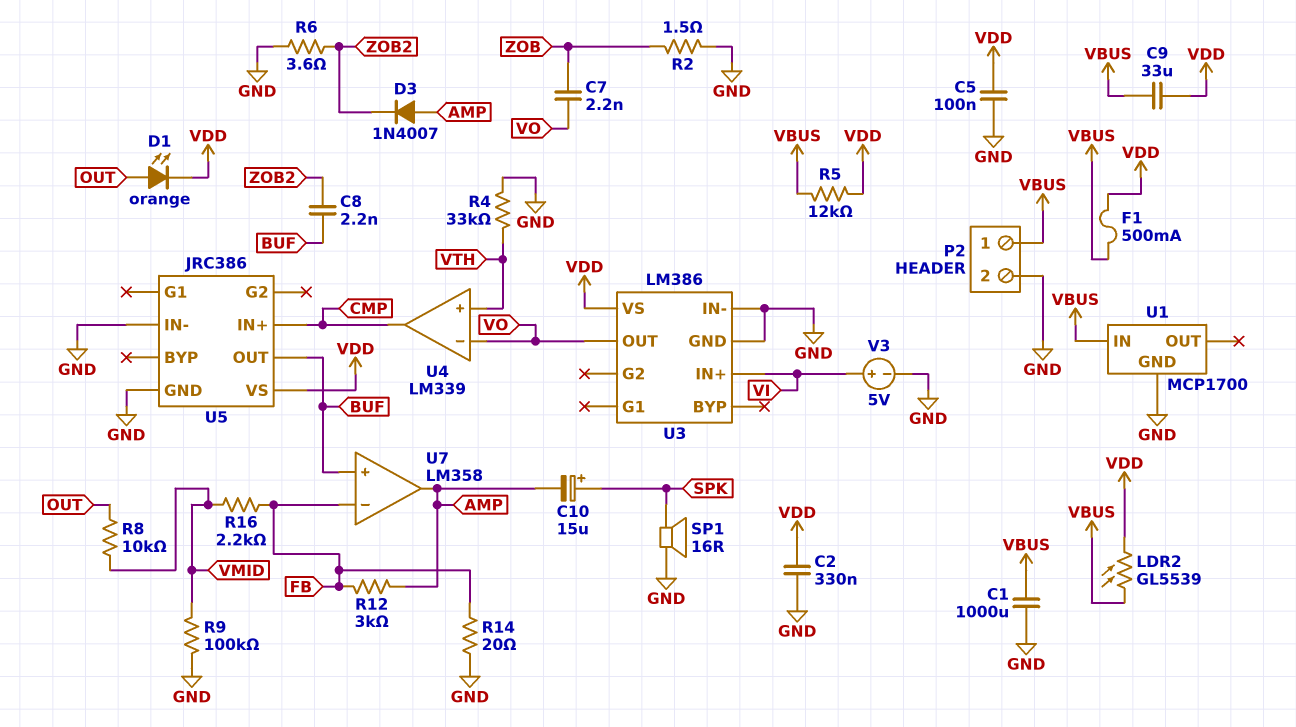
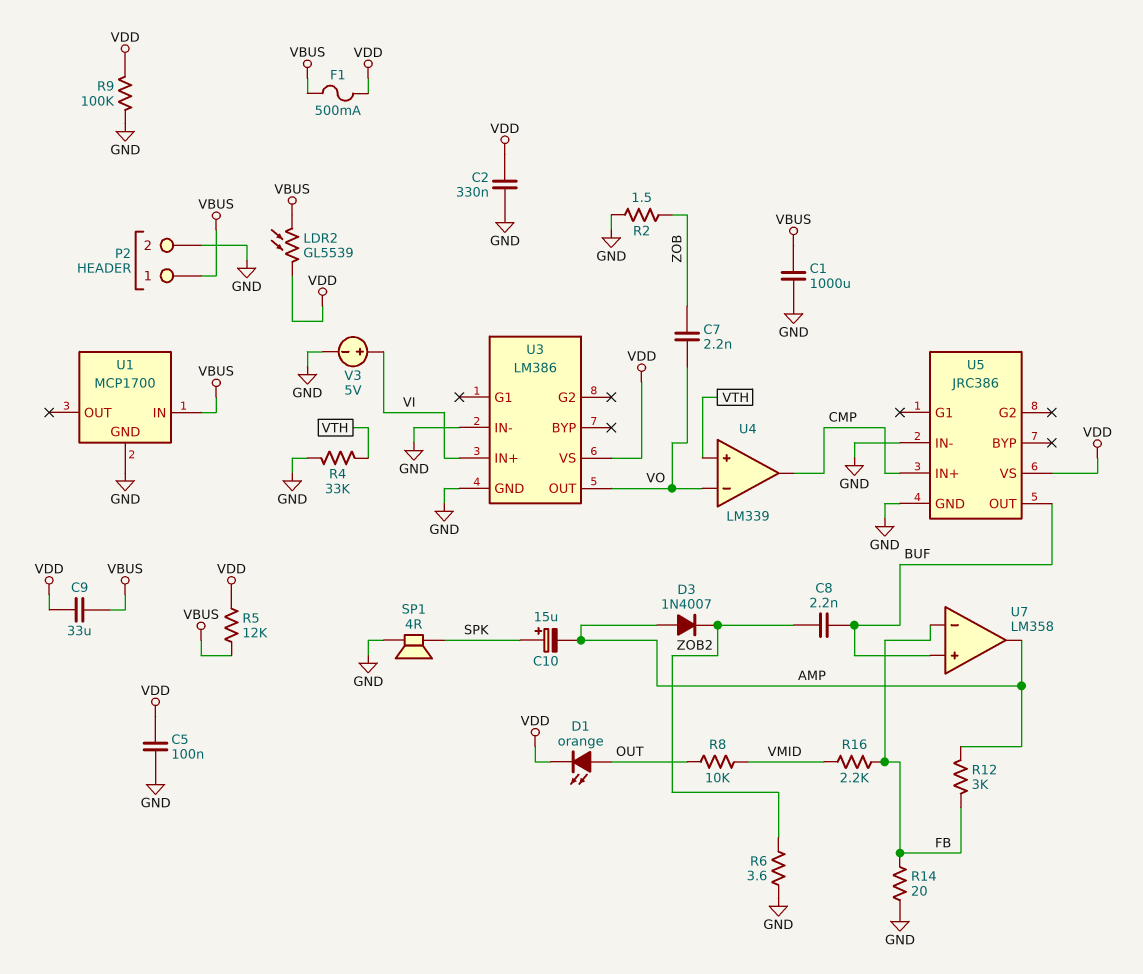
R9: 100k (GND, VMID) -> 100k (GND, VDD)
SP1: speaker 16R (GND, SPK) -> speaker 4R (GND, SPK)

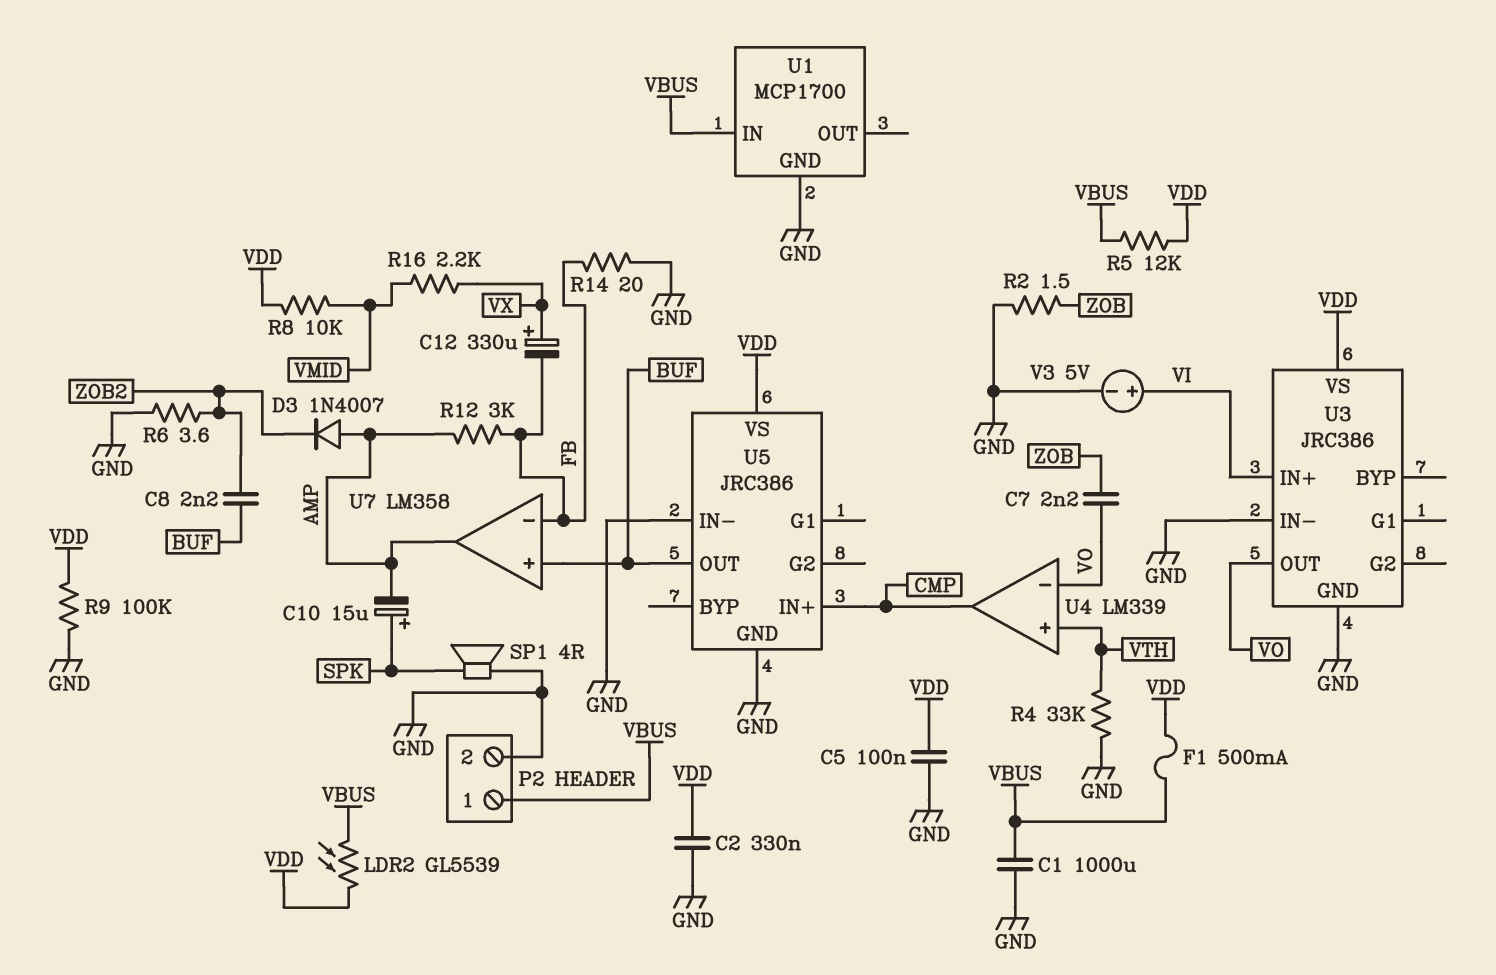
C9: 33uF (VBUS, VDD) -> none
C12: none -> 330uF (plus VX, minus FB)
D1: LED orange (A OUT, K VDD) -> none
R8: 10k (OUT, VMID) -> 10k (VDD, VMID)
R16: 2.2k (FB, VMID) -> 2.2k (VMID, VX)
U3: LM386 -> JRC386

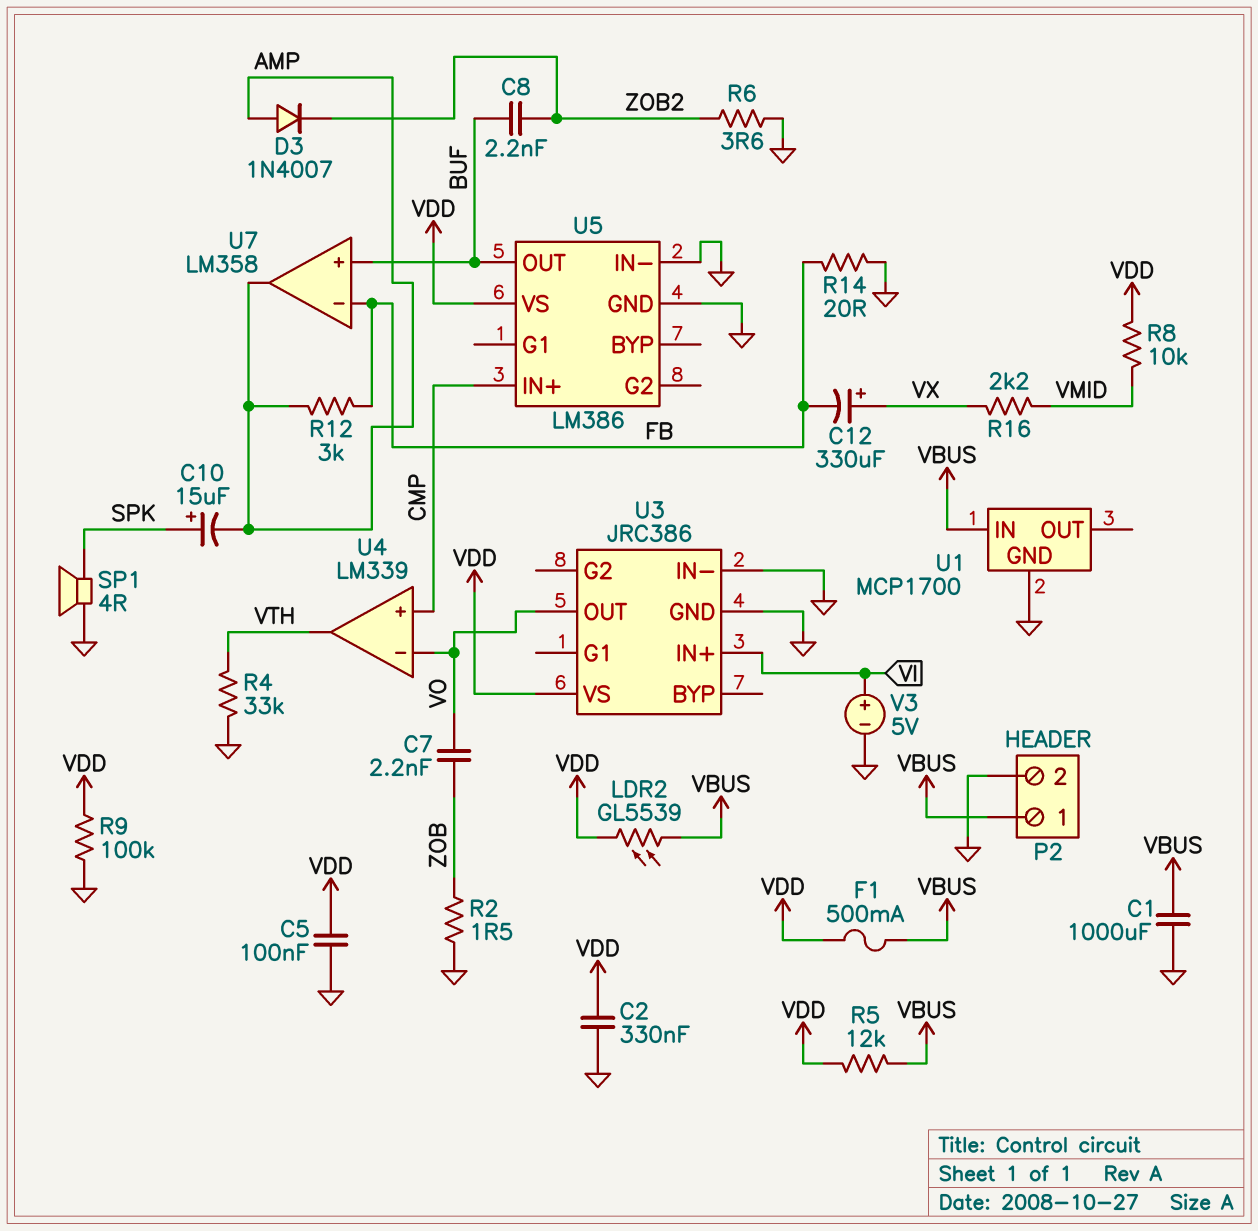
U4 pin in+: VTH -> CMP
U4 pin out: CMP -> VTH
U5: JRC386 -> LM386

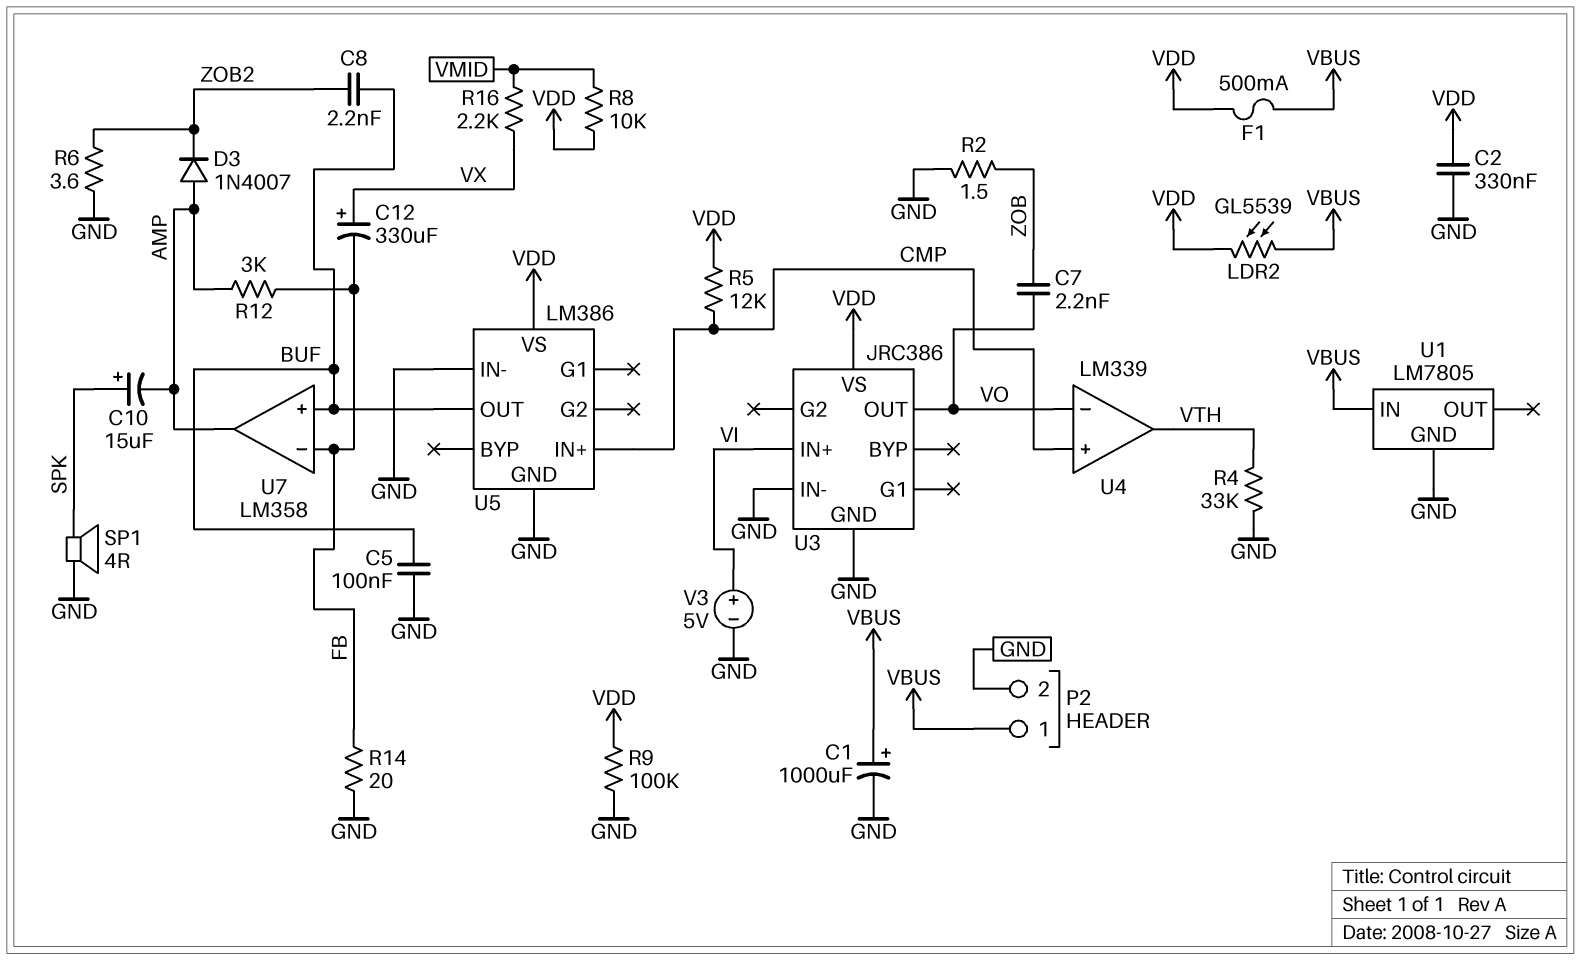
C1: 1000uF (GND, VBUS) -> 1000uF (plus VBUS, minus GND)
C5: 100nF (GND, VDD) -> 100nF (BUF, GND)
R5: 12k (VBUS, VDD) -> 12k (CMP, VDD)
U1: MCP1700 -> LM7805

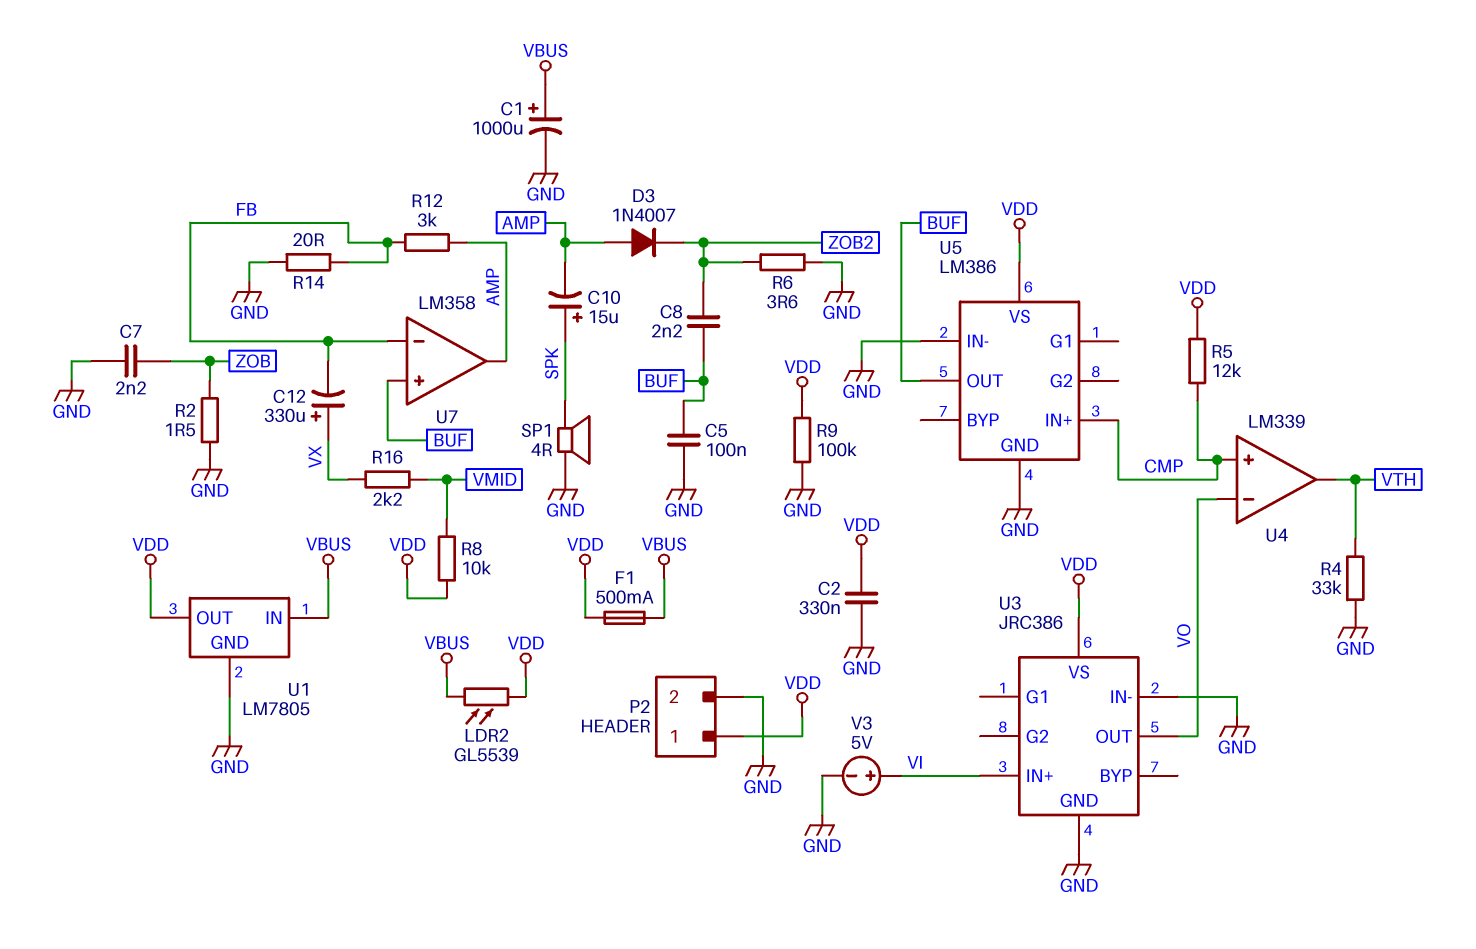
C7: 2.2nF (VO, ZOB) -> 2.2nF (GND, ZOB)
P2 pin 1: VBUS -> VDD
U1 pin OUT: none -> VDD

